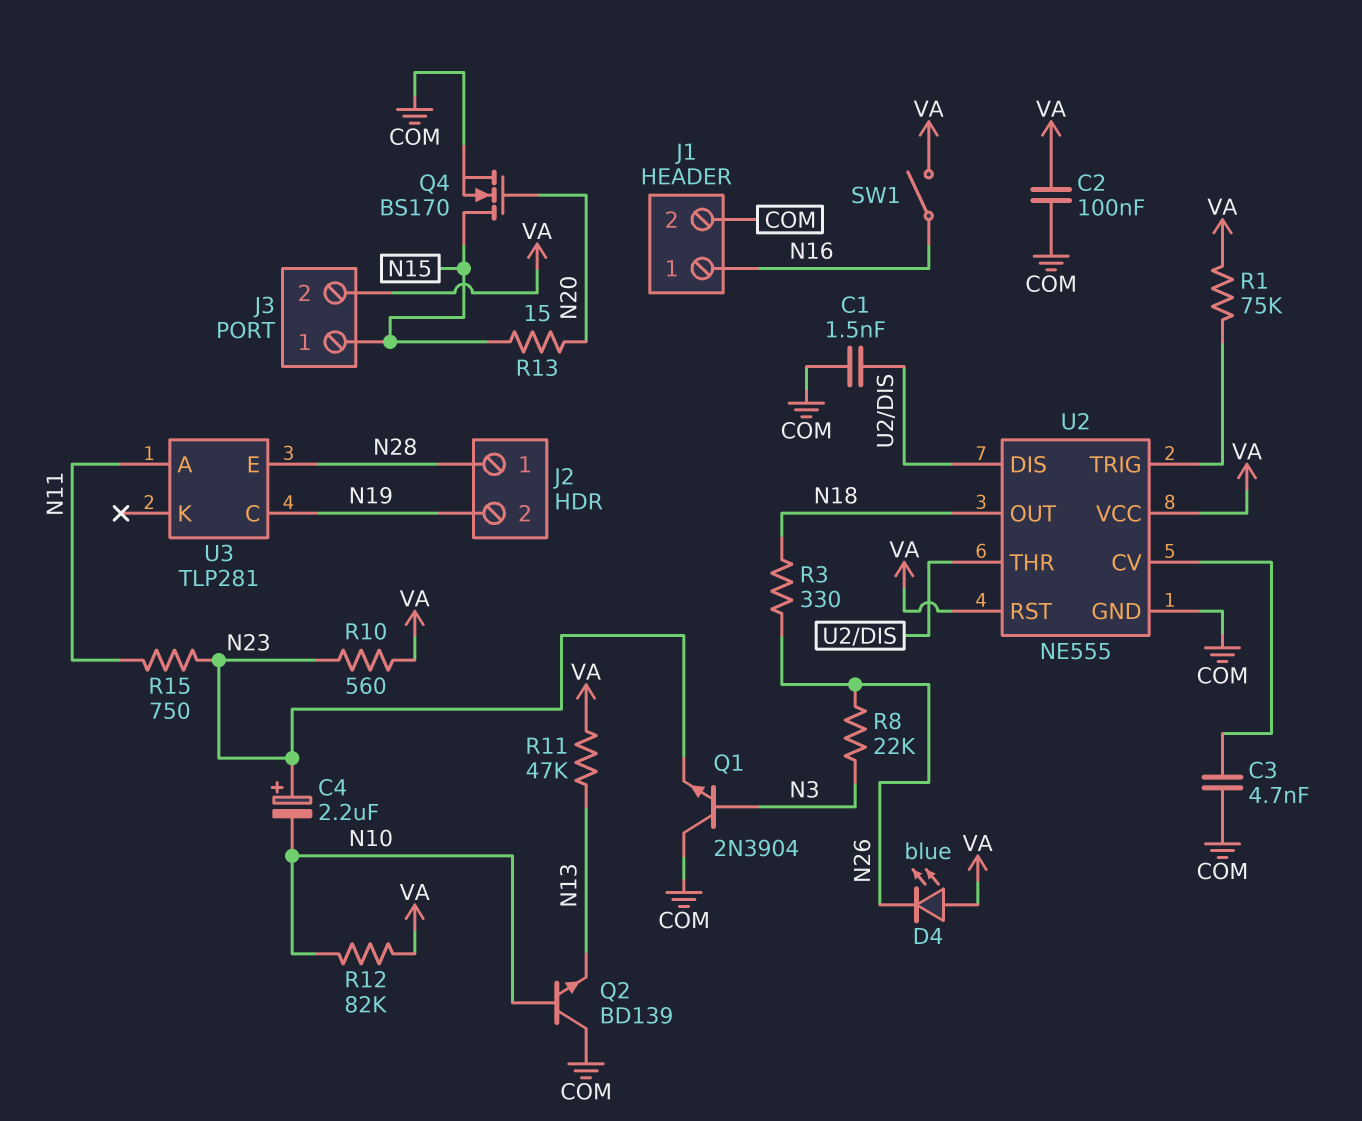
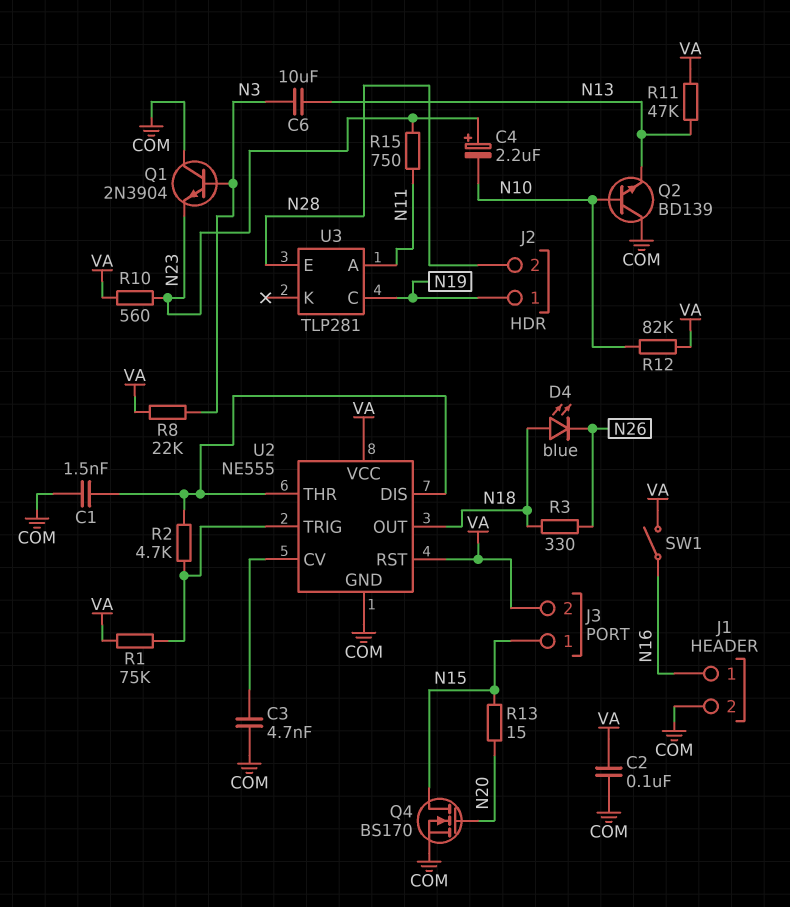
C6: none -> 10uF (N3, N13)
D4: LED blue (A VA, K N26) -> LED blue (A N18, K N26)
J2 pin 1: N28 -> N19
J2 pin 2: N19 -> N28
R2: none -> 4.7k (U2/DIS, U2/TRIG)
R8: 22k (N3, N26) -> 22k (N3, VA)

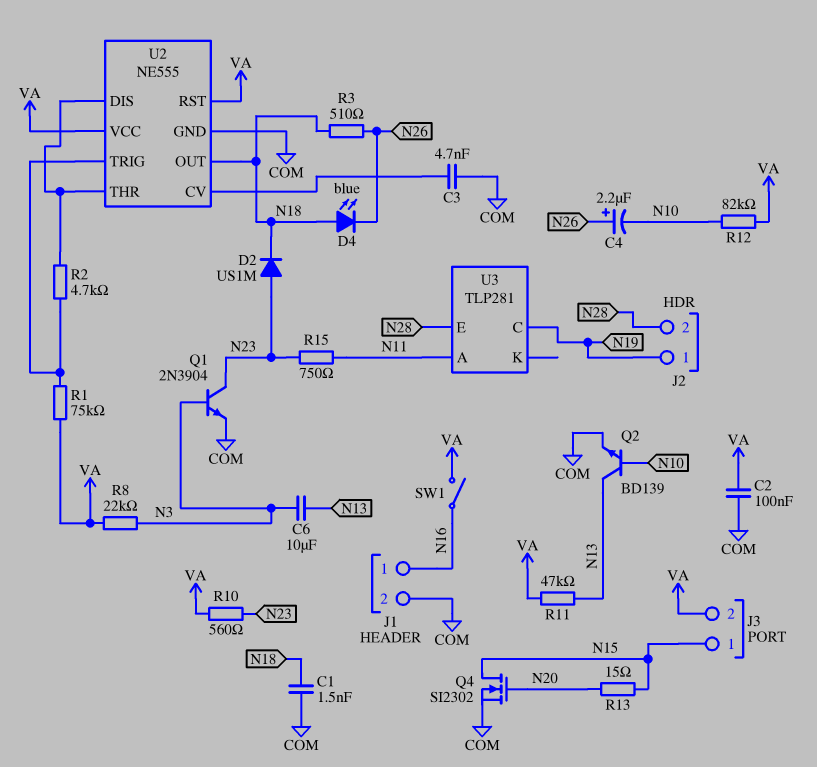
C1: 1.5nF (COM, U2/DIS) -> 1.5nF (COM, N18)
C4: 2.2uF (plus N23, minus N10) -> 2.2uF (plus N26, minus N10)
D2: none -> diode US1M (A N23, K N18)
Q1: NPN 2N3904 (B N3, C COM, E N23) -> NPN 2N3904 (B N3, C N23, E COM)
Q2: NPN BD139 (B N10, C COM, E N13) -> NPN BD139 (B N10, C N13, E COM)
Q4: NMOS BS170 (G N20, D N15, S COM) -> NMOS SI2302 (G N20, D N15, S COM)
R3: 330 (N18, N26) -> 510 (N18, N26)

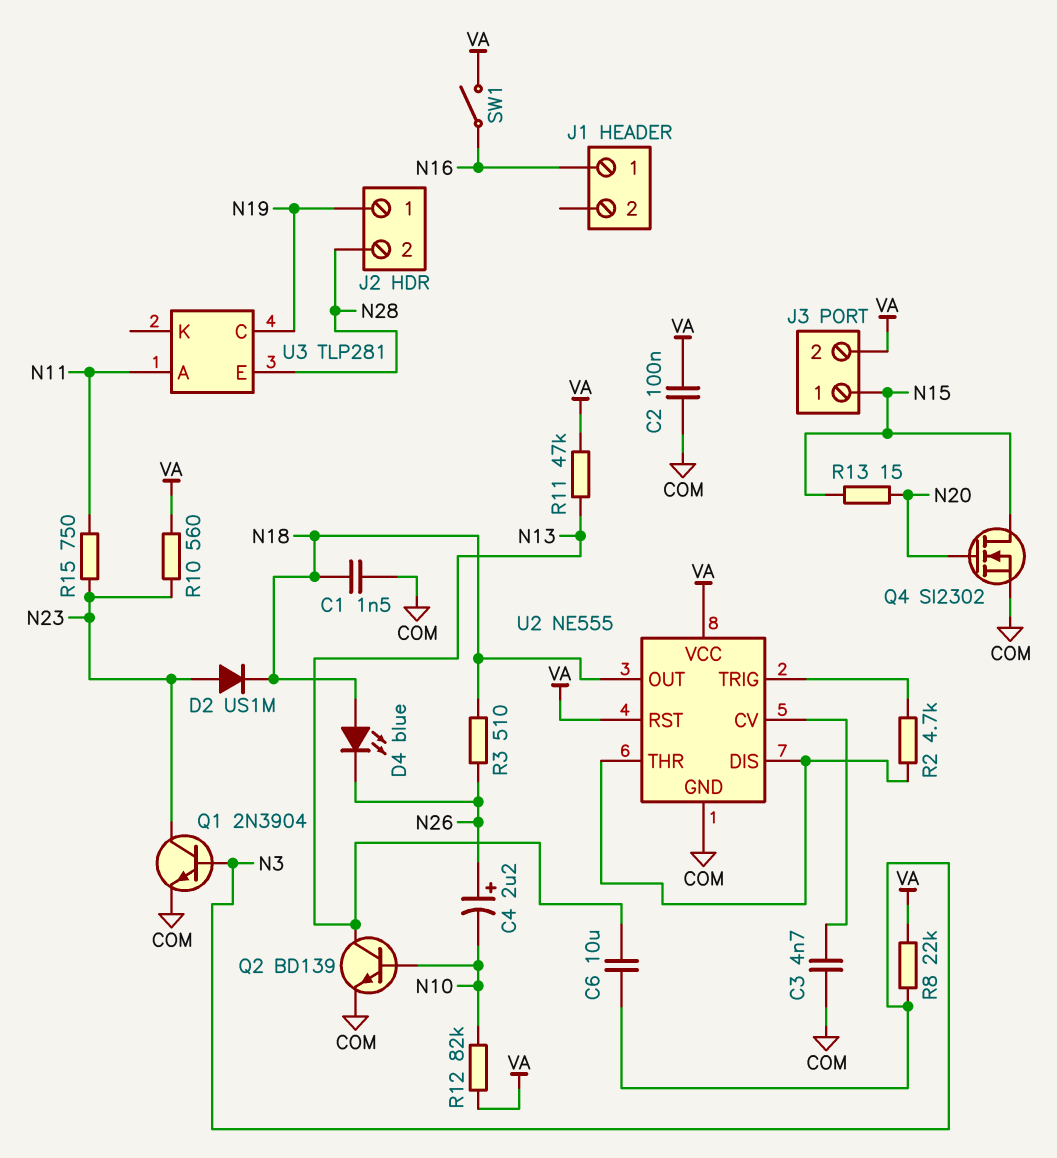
J1 pin 2: COM -> none
R1: 75k (U2/TRIG, VA) -> none

